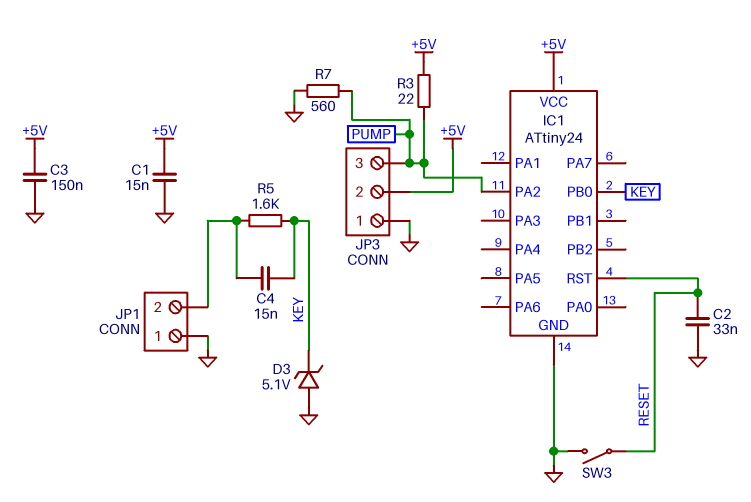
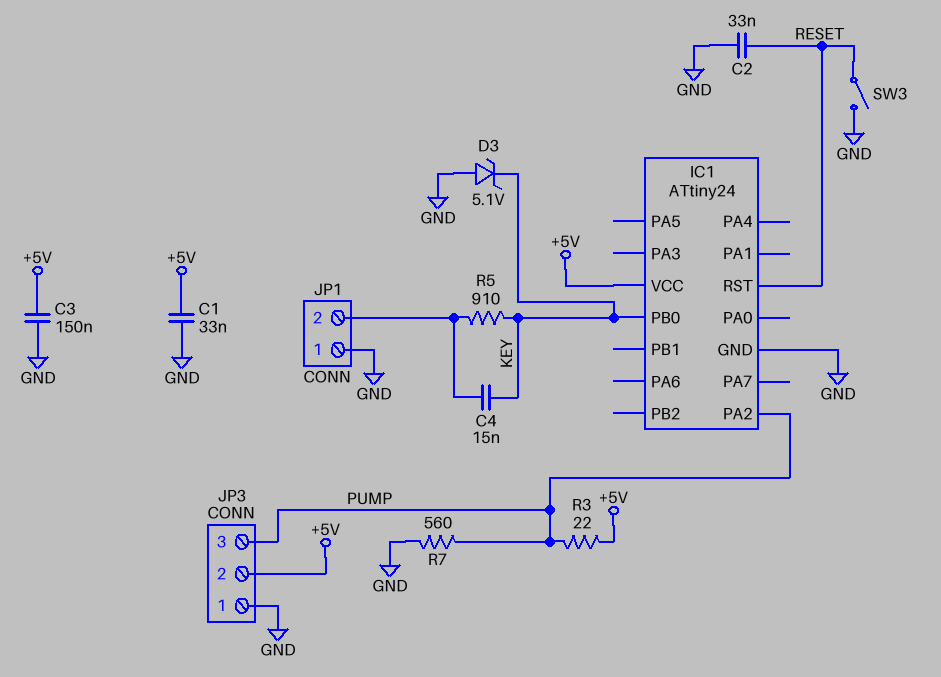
C1: 15nF (+5V, GND) -> 33nF (+5V, GND)
R5: 1.6k (JP1/2, KEY) -> 910 (JP1/2, KEY)

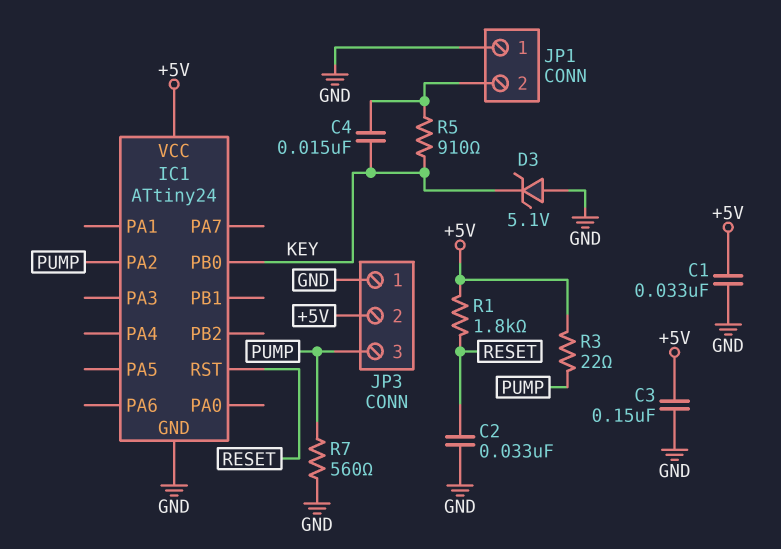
R1: none -> 1.8k (+5V, RESET)
SW3: switch (GND, RESET) -> none

